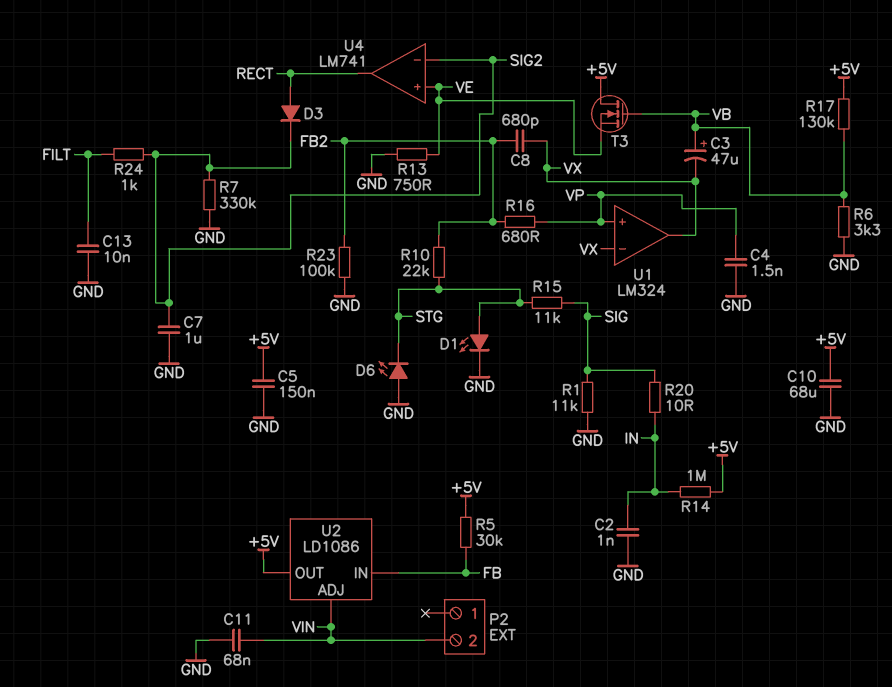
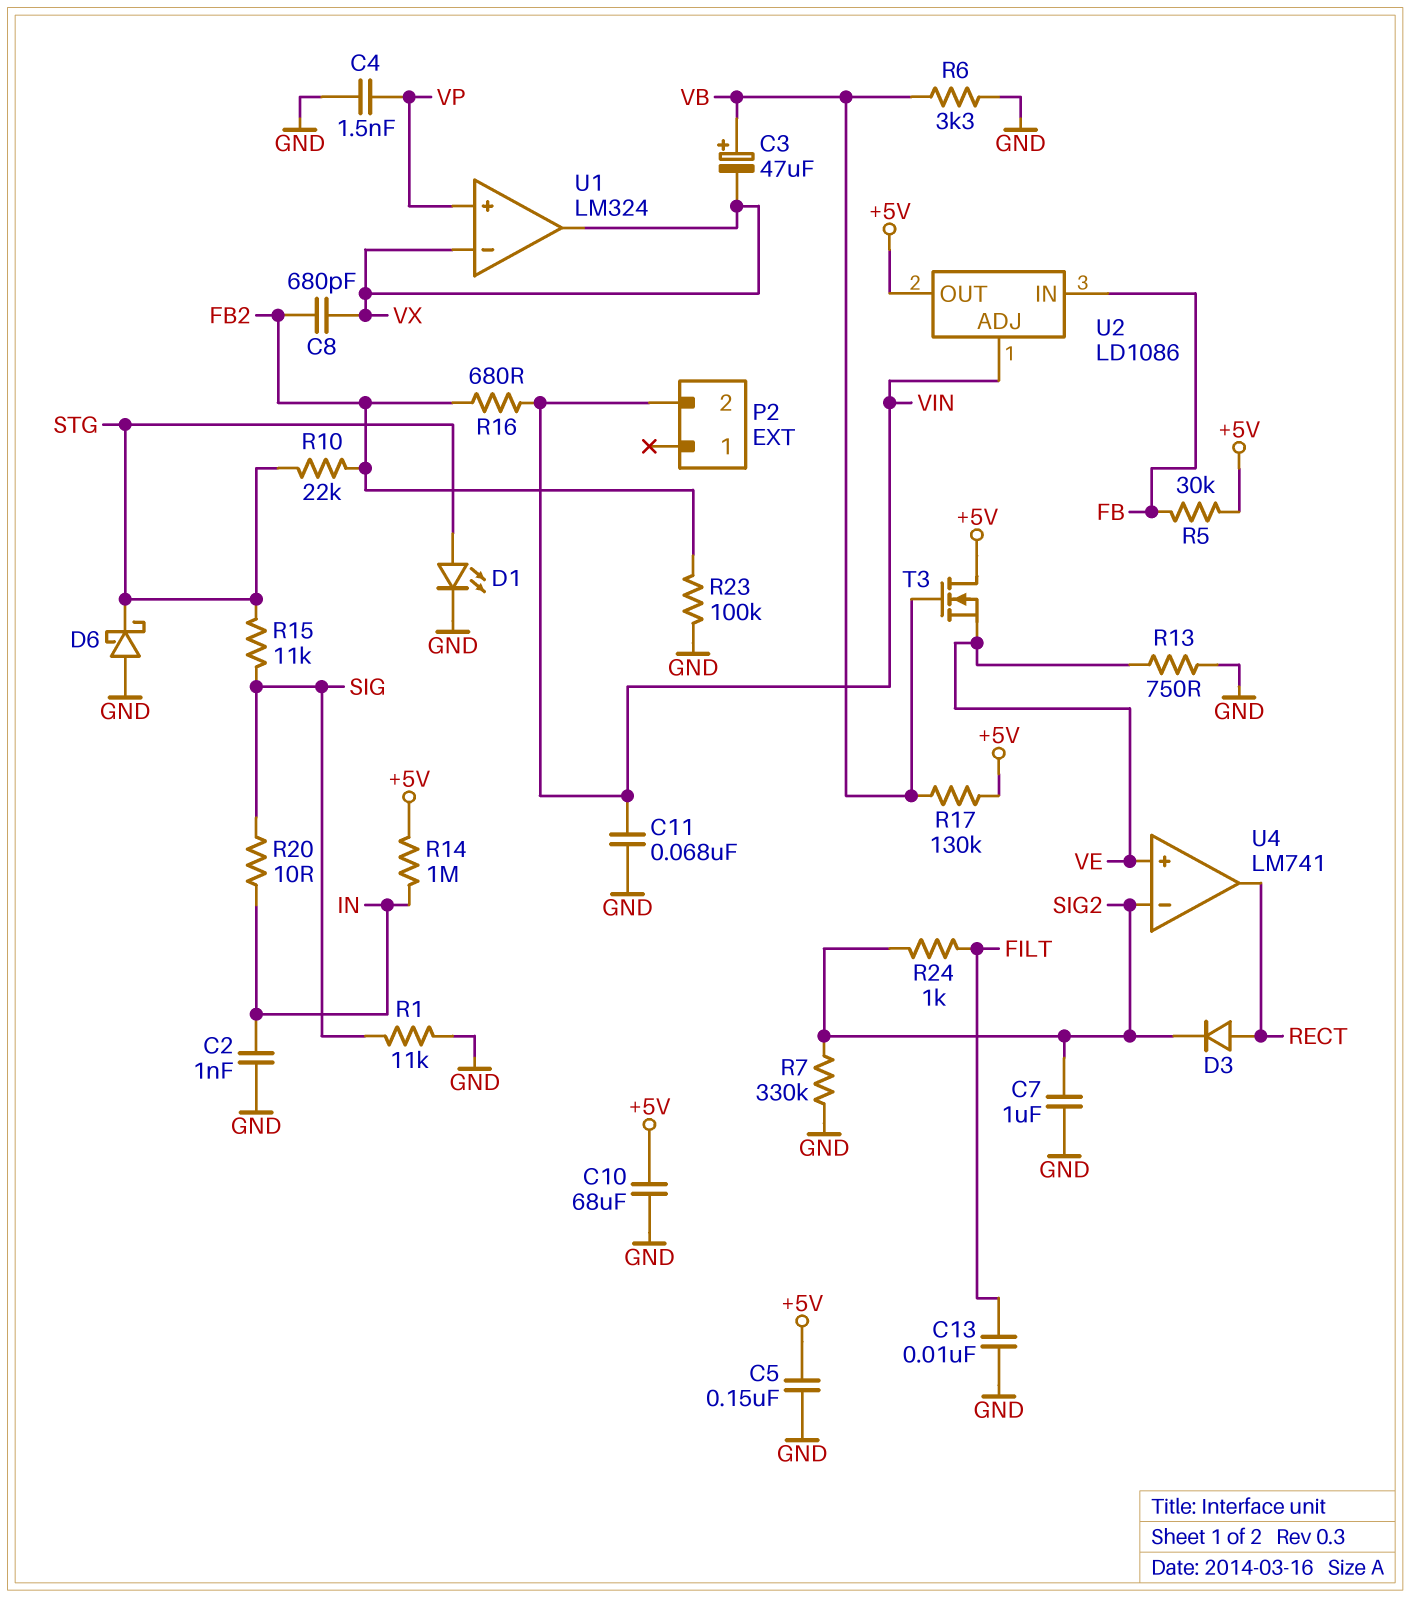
D6: LED (A GND, K STG) -> schottky (A GND, K STG)
R16: 680 (FB2, VP) -> 680 (FB2, VIN)

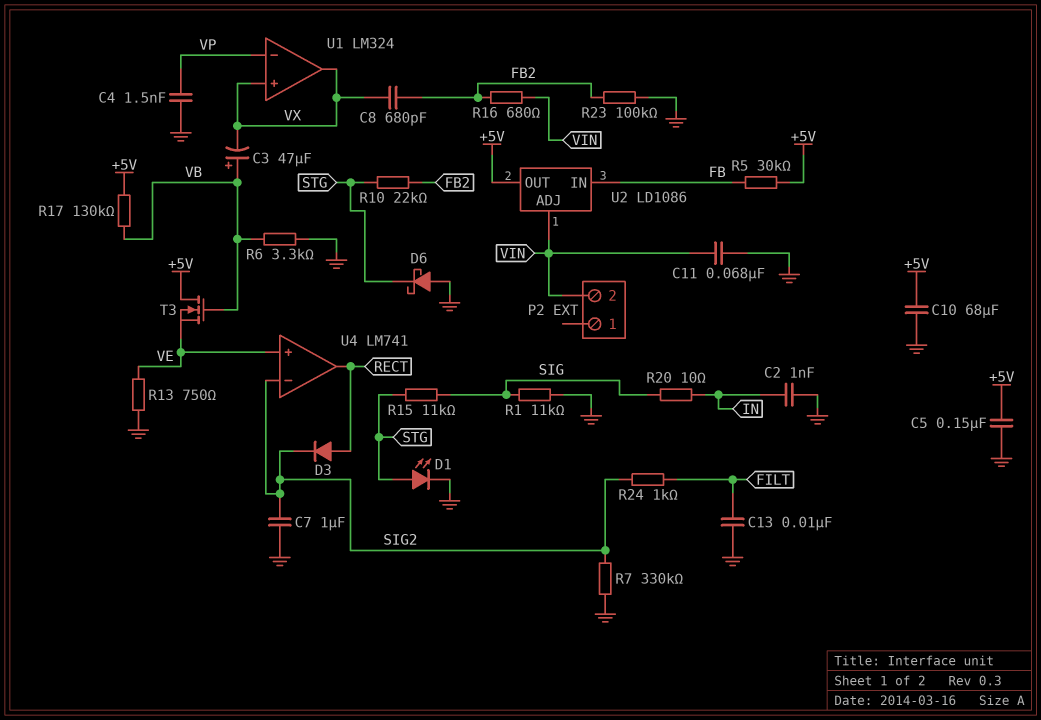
R14: 1M (+5V, IN) -> none
U1 pin in+: VP -> VX
U1 pin in-: VX -> VP

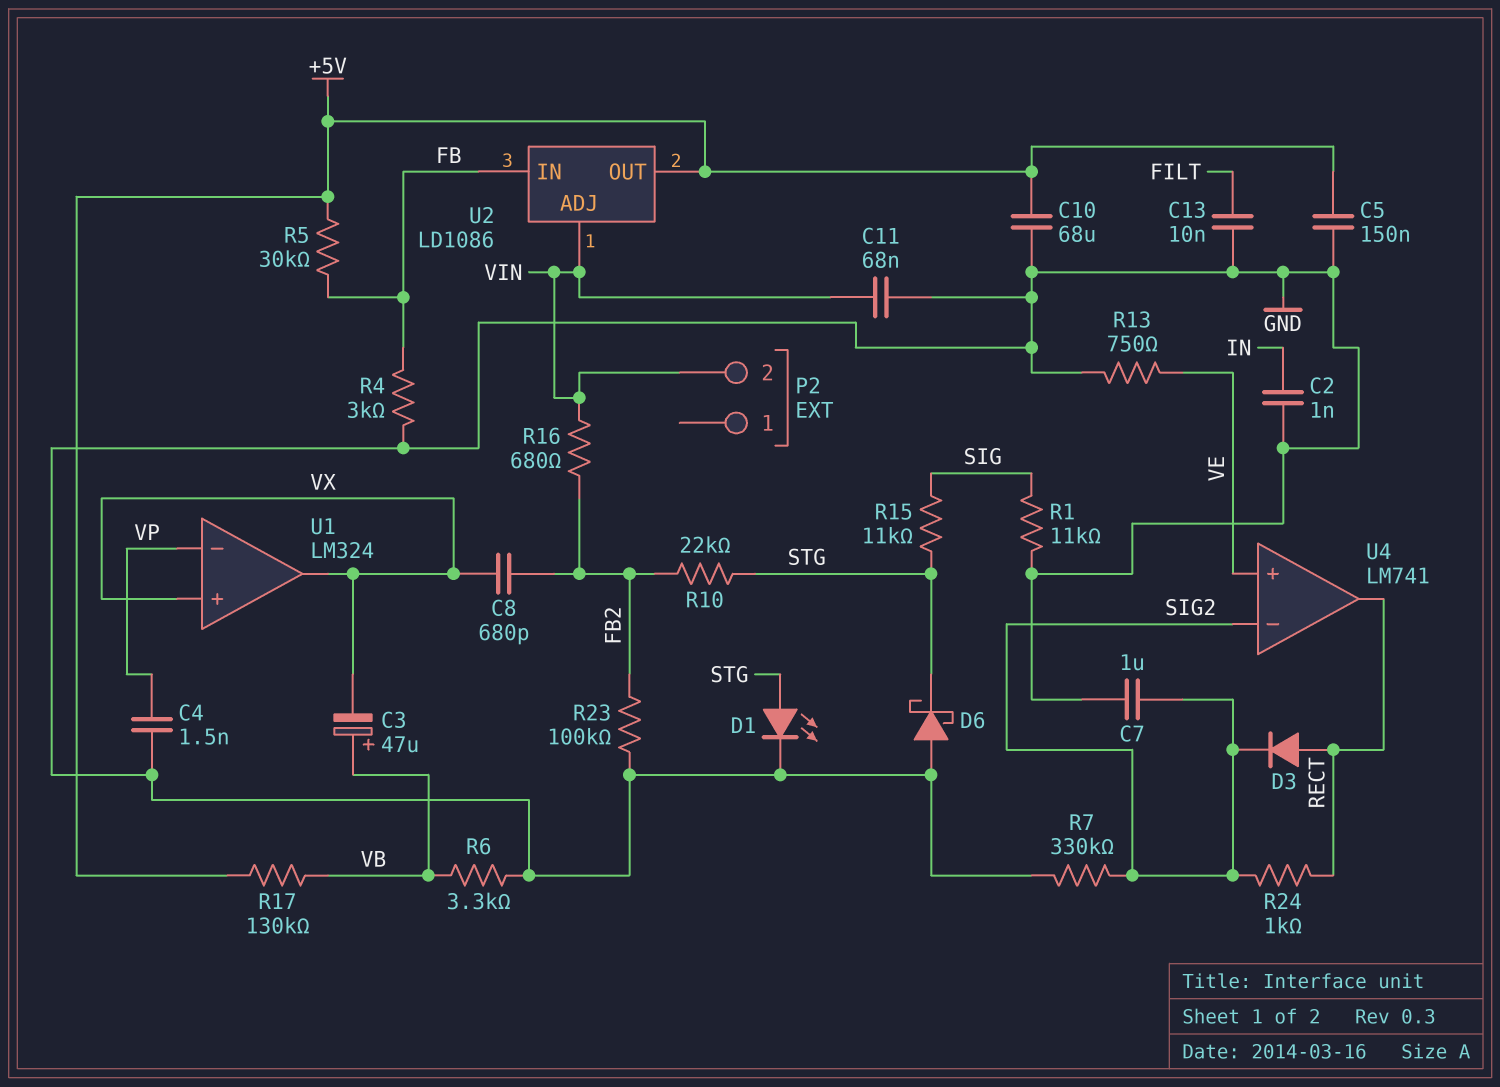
R4: none -> 3k (FB, GND)
R20: 10 (IN, SIG) -> none
R24: 1k (FILT, SIG2) -> 1k (RECT, SIG2)
T3: NMOS (G VB, D +5V, S VE) -> none

